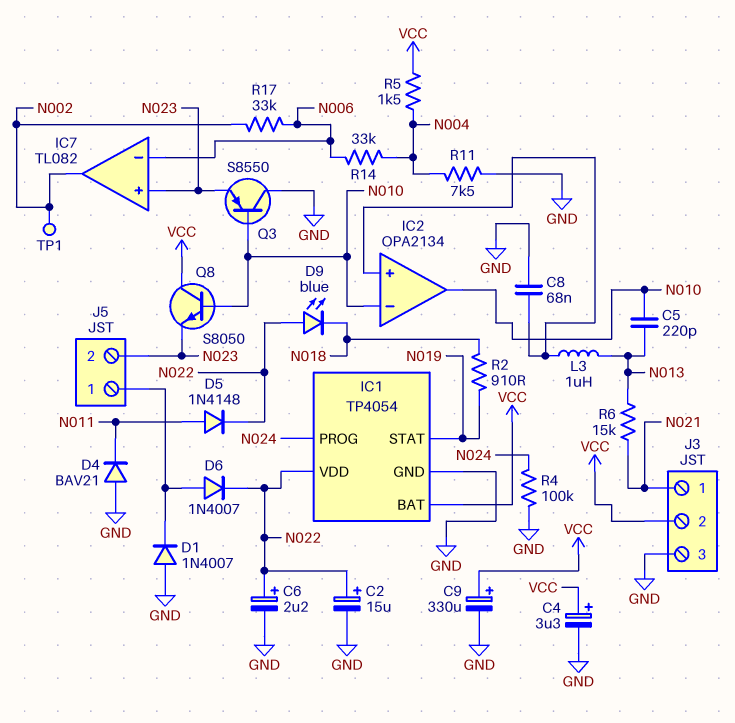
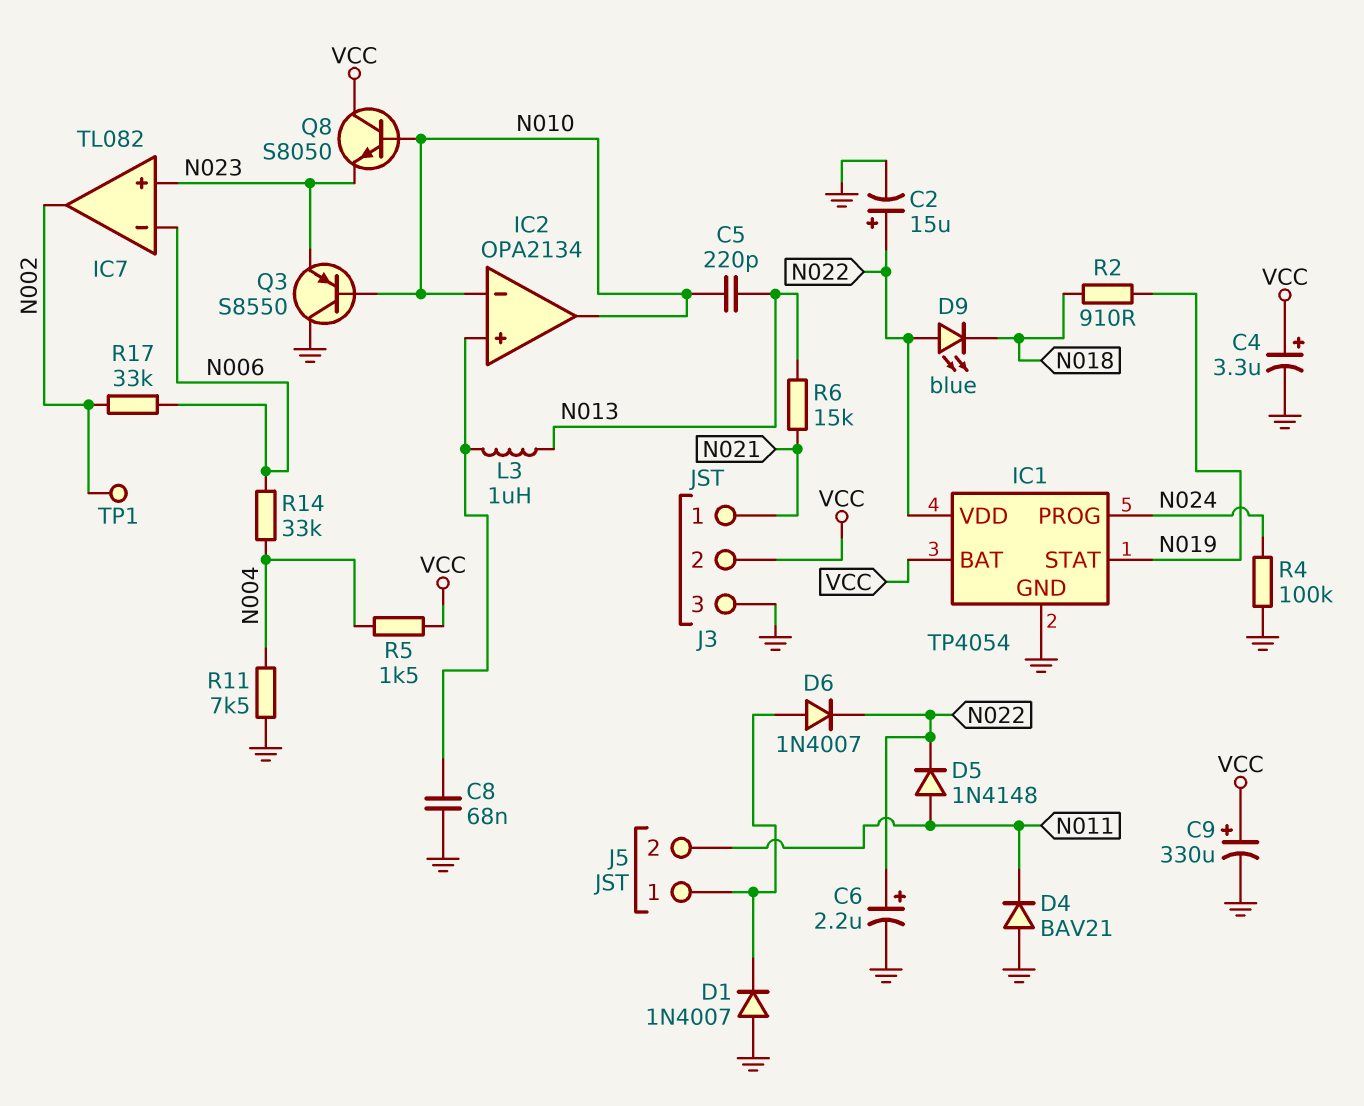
J5 pin 2: N023 -> N011

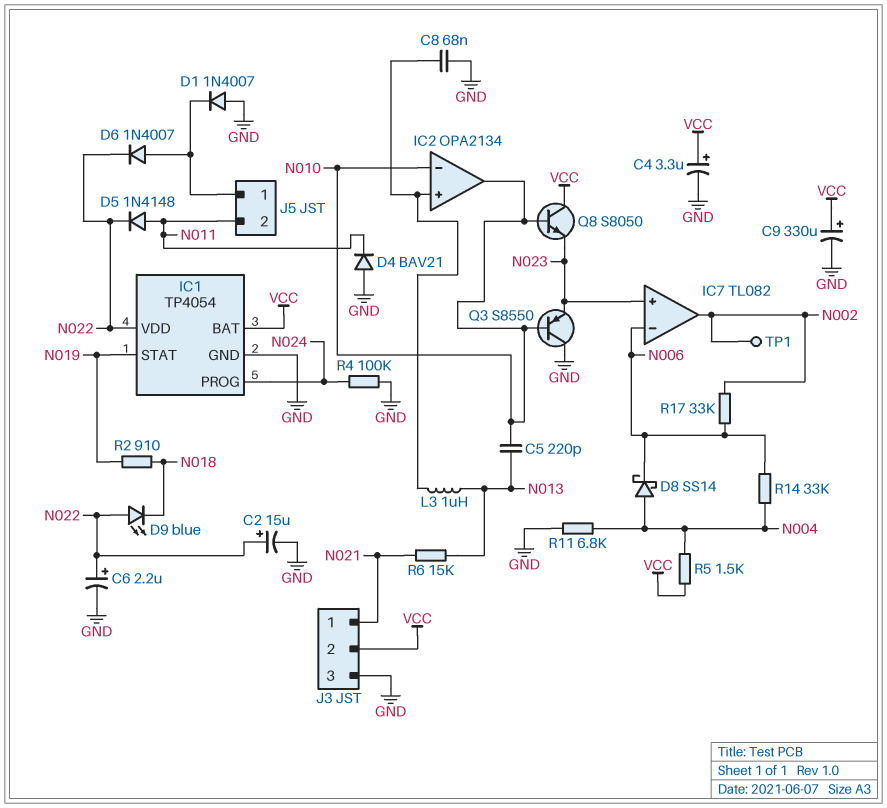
D8: none -> schottky SS14 (A N004, K N006)
R11: 7.5k (GND, N004) -> 6.8k (GND, N004)

